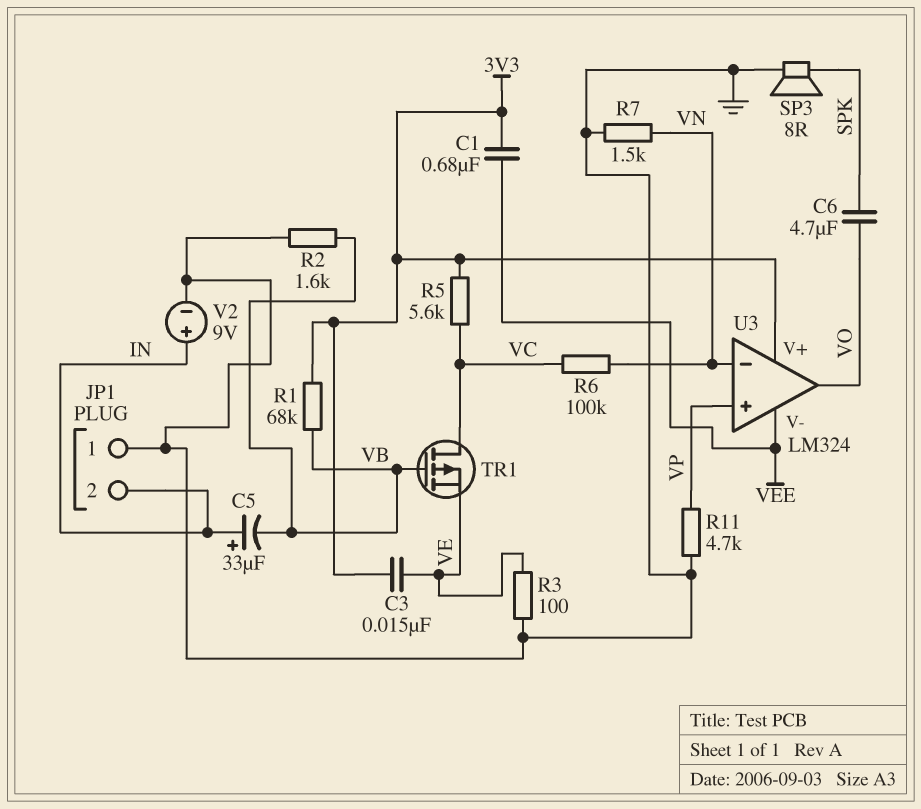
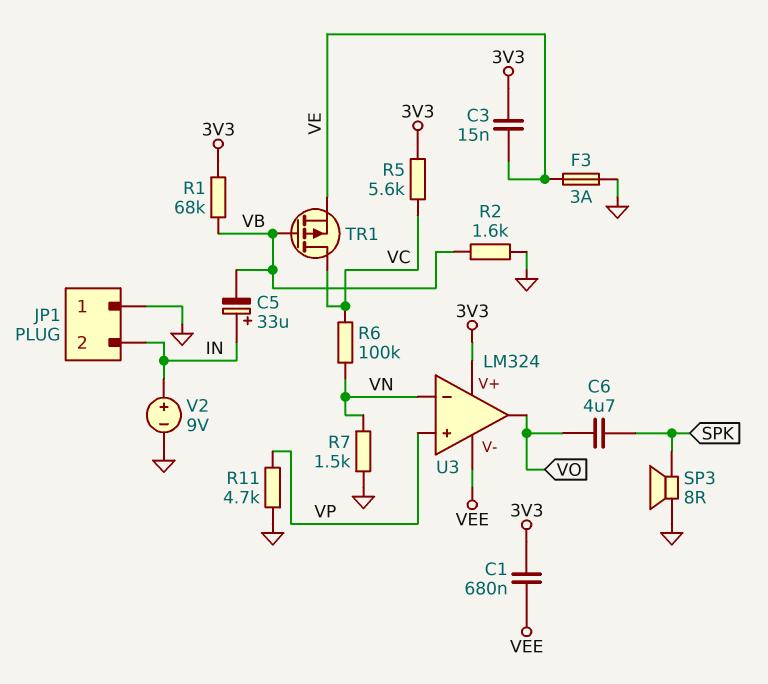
F3: none -> 3A (GND, VE)
R3: 100 (GND, VE) -> none

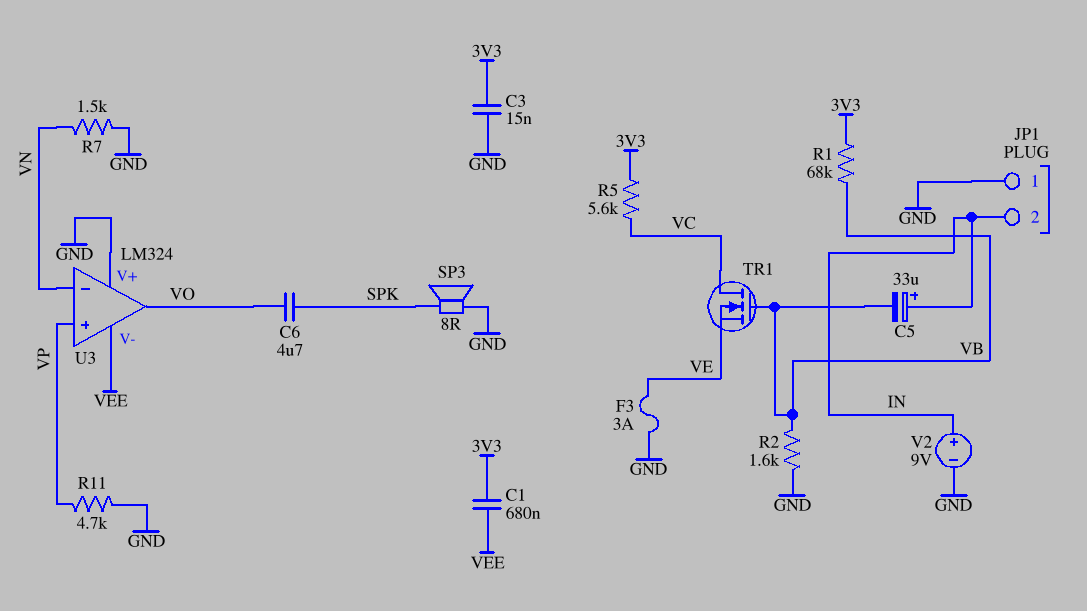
C3: 15nF (3V3, VE) -> 15nF (3V3, GND)
R6: 100k (VC, VN) -> none
TR1: PMOS (G VB, D VC, S VE) -> NMOS (G VB, D VC, S VE)
U3 pin V+: 3V3 -> GND

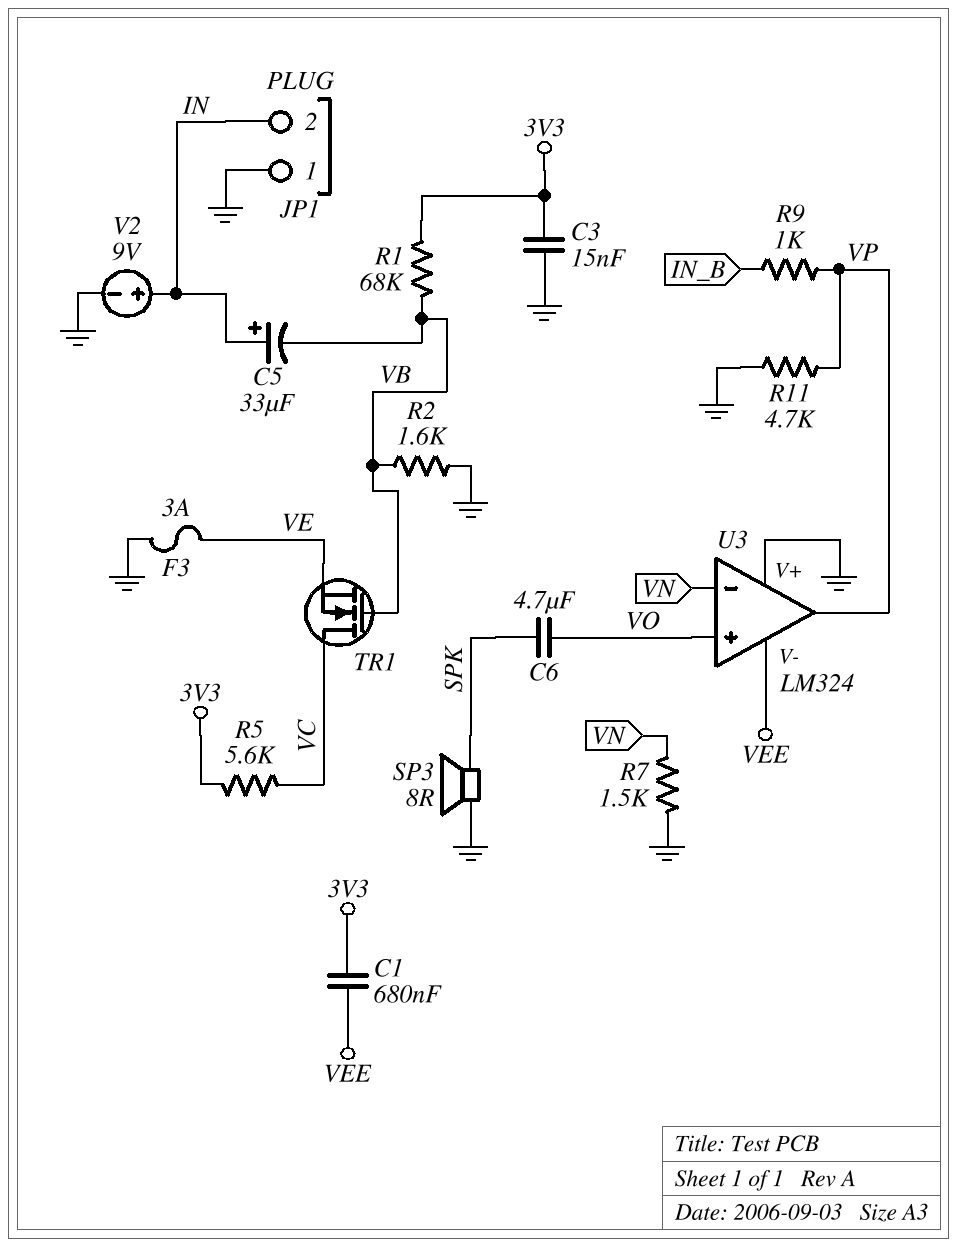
R9: none -> 1k (IN_B, VP)
U3 pin in+: VP -> VO
U3 pin out: VO -> VP

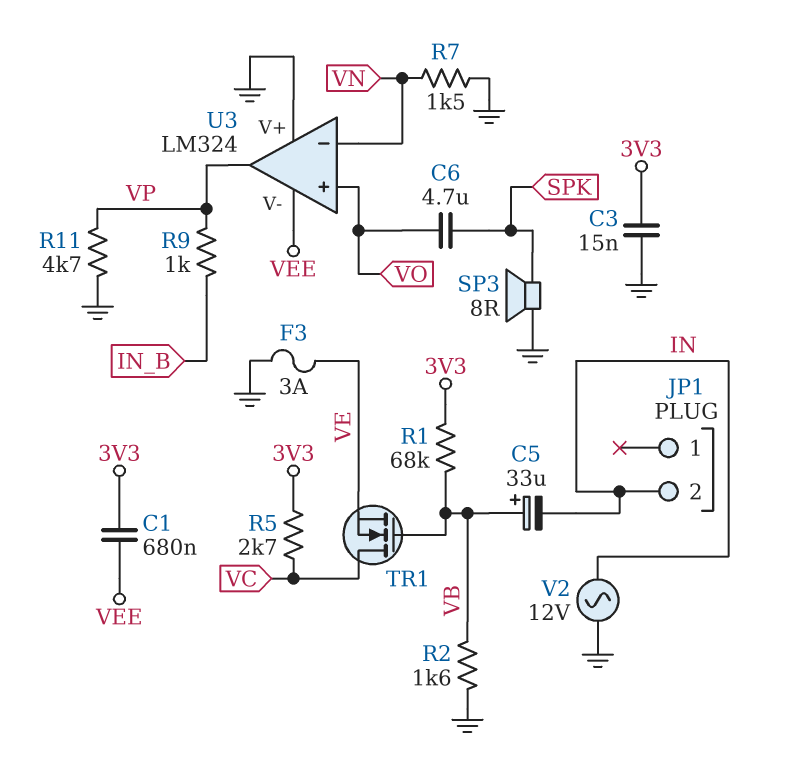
C5: 33uF (plus IN, minus VB) -> 33uF (plus VB, minus IN)
JP1 pin 1: GND -> none
R5: 5.6k (3V3, VC) -> 2.7k (3V3, VC)
V2: 9V (plus IN, minus GND) -> AC 12V (GND, IN)

